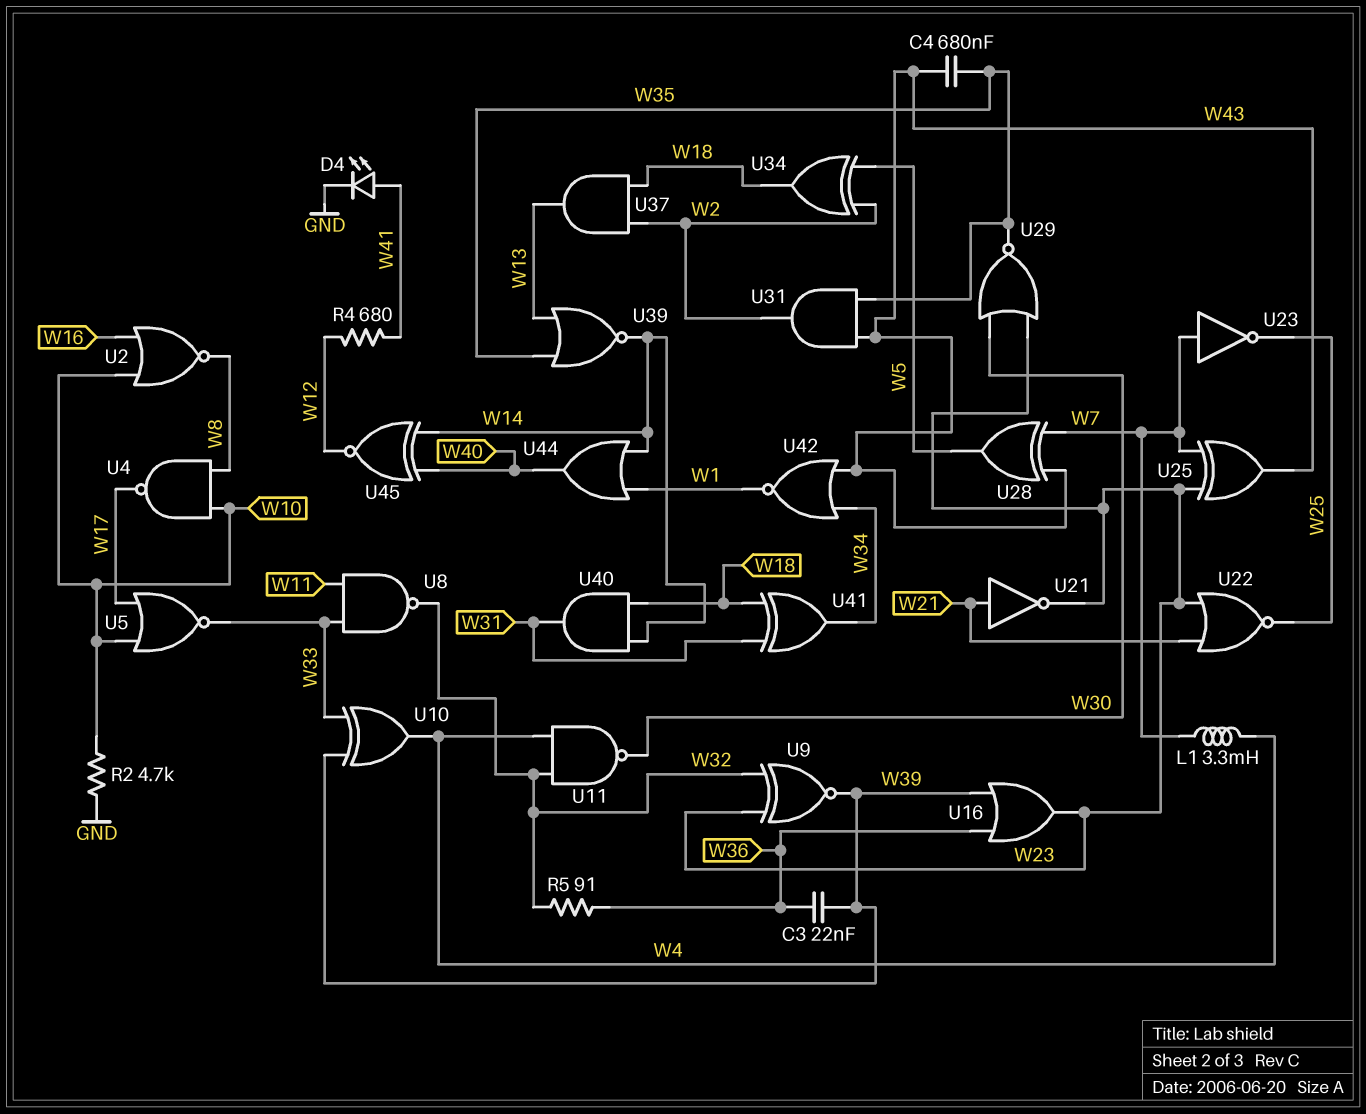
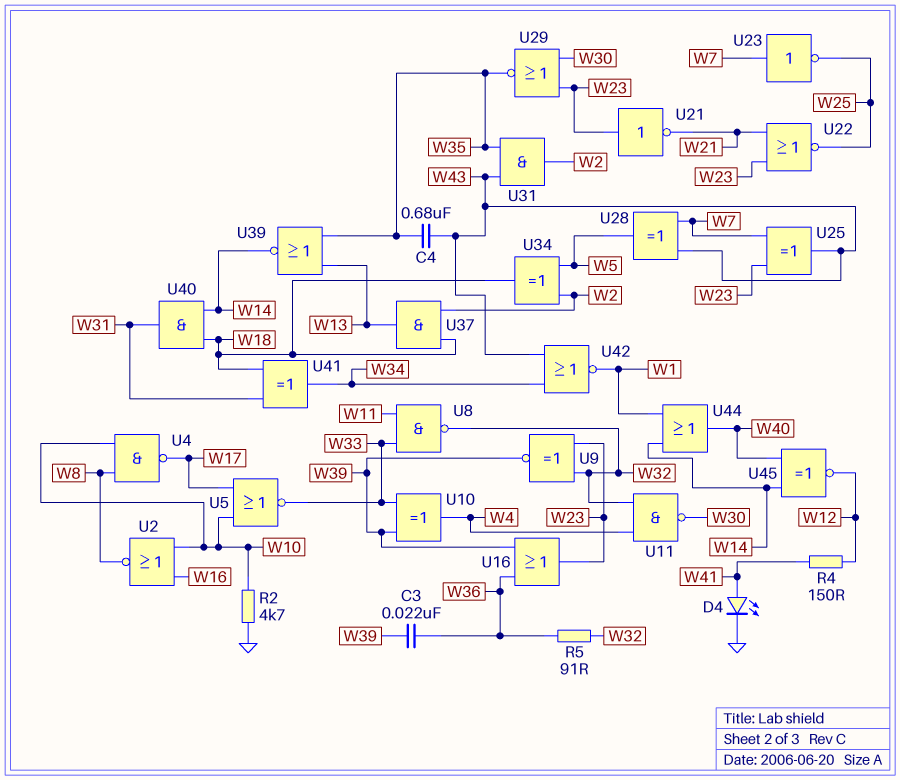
L1: 3.3mH (W4, W7) -> none
R4: 680 (W12, W41) -> 150 (W12, W41)
U21: NOT (in W21, out W23) -> NOT (in W23, out W21)

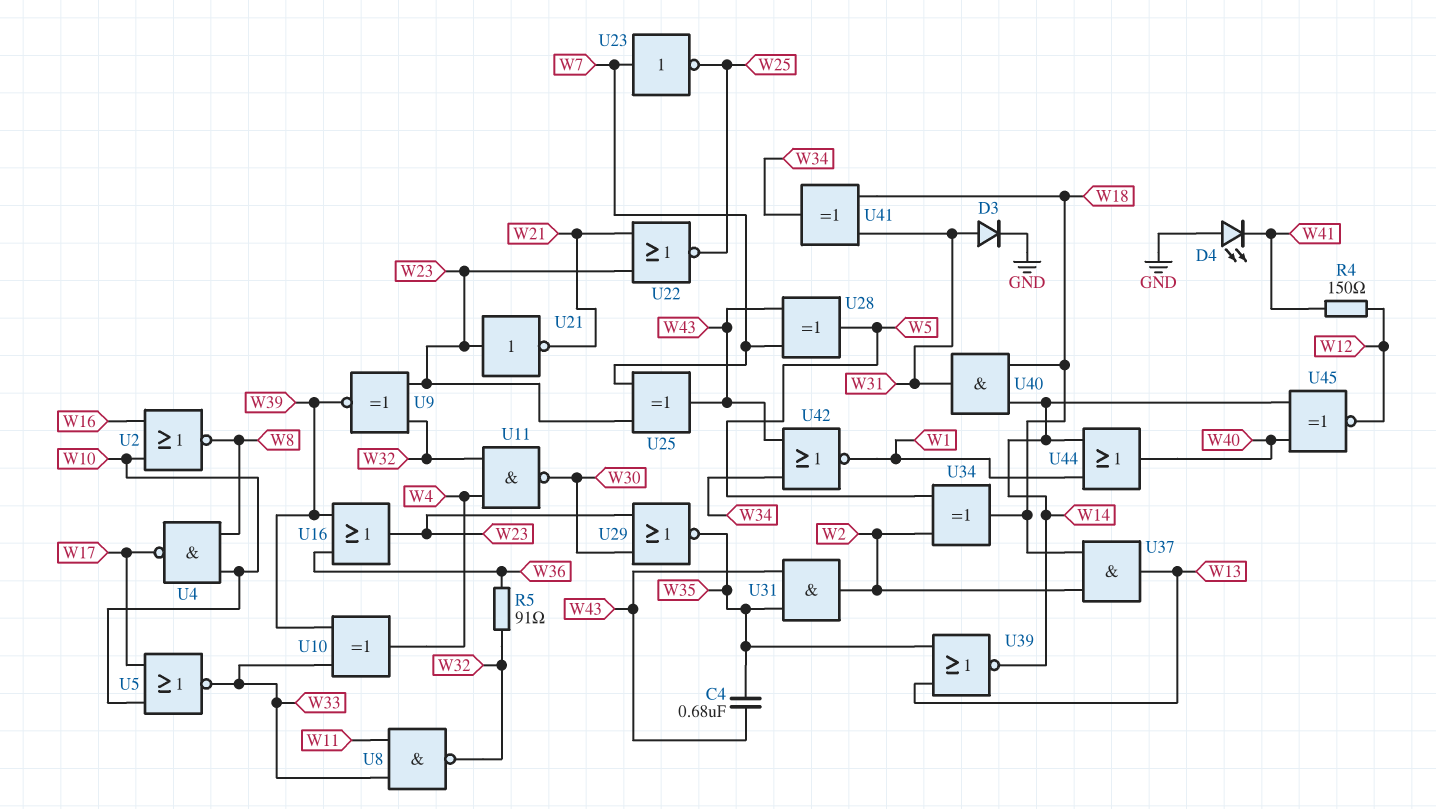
C3: 22nF (W36, W39) -> none
D3: none -> diode (A W31, K GND)
D4: LED (A W41, K GND) -> LED (A GND, K W41)
R2: 4.7k (GND, W10) -> none

